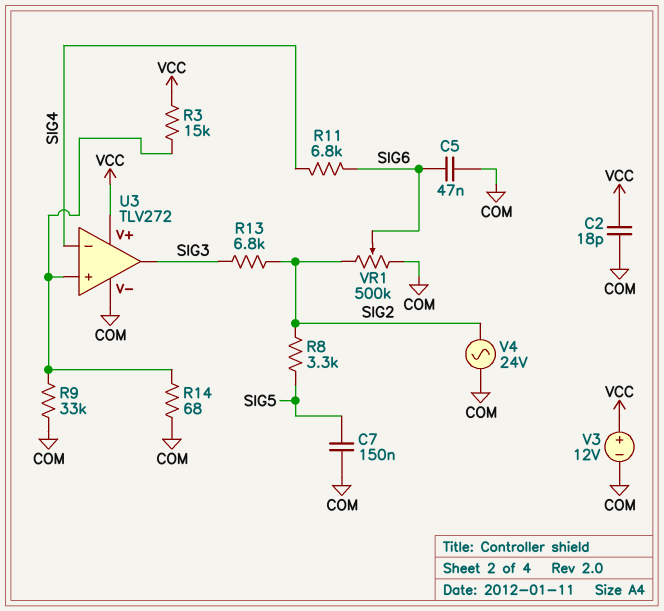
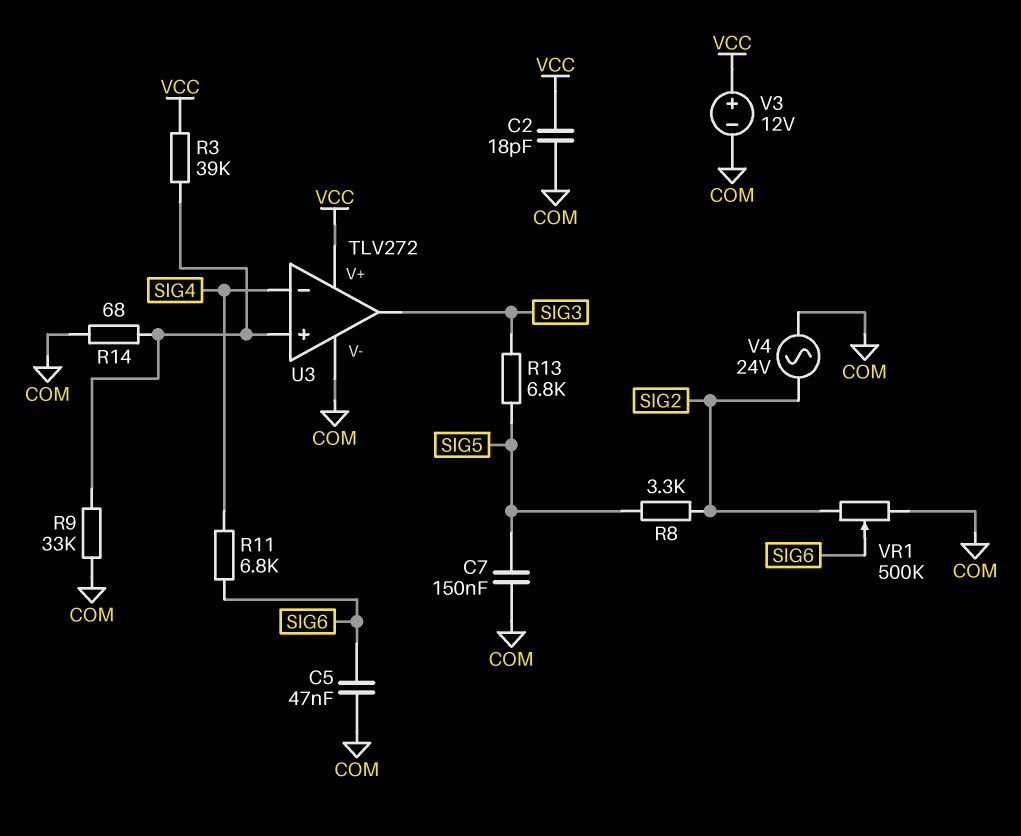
R3: 15k (U3/in+, VCC) -> 39k (U3/in+, VCC)
R13: 6.8k (SIG2, SIG3) -> 6.8k (SIG3, SIG5)

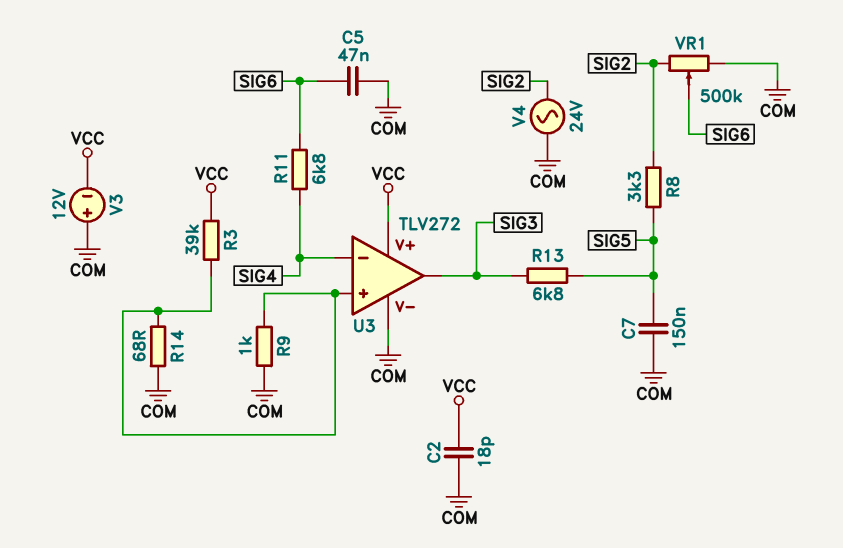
R9: 33k (COM, U3/in+) -> 1k (COM, U3/in+)
V3: 12V (plus VCC, minus COM) -> 12V (plus COM, minus VCC)

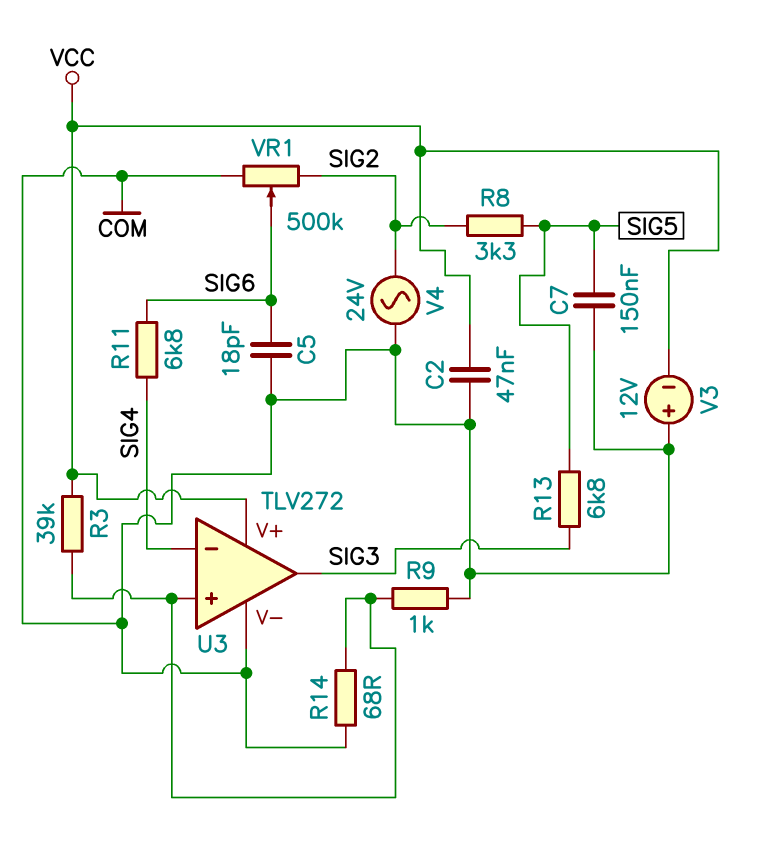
C2: 18pF (COM, VCC) -> 47nF (COM, VCC)
C5: 47nF (COM, SIG6) -> 18pF (COM, SIG6)

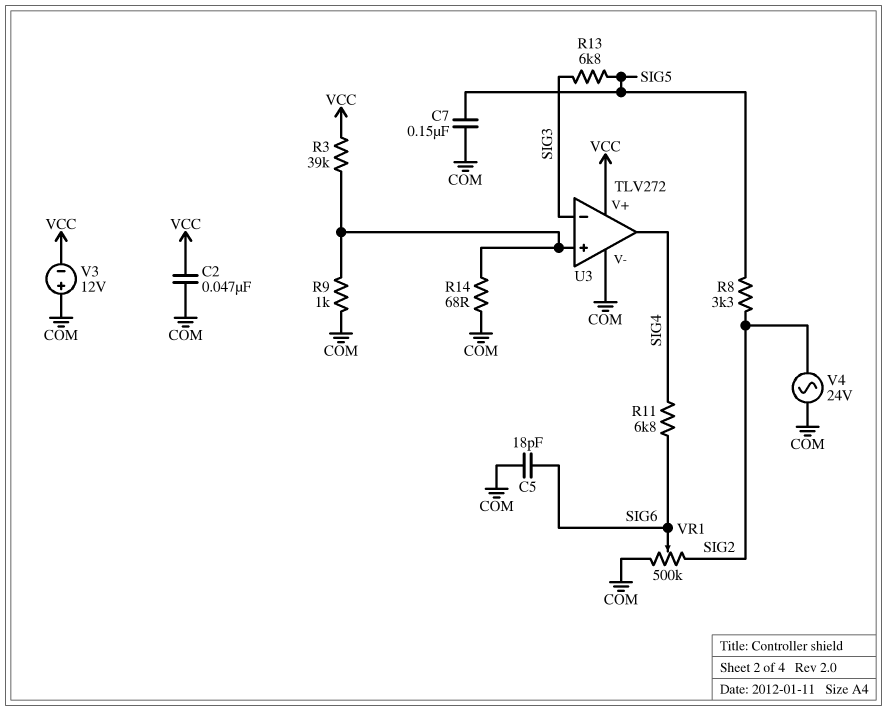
U3 pin in-: SIG4 -> SIG3
U3 pin out: SIG3 -> SIG4

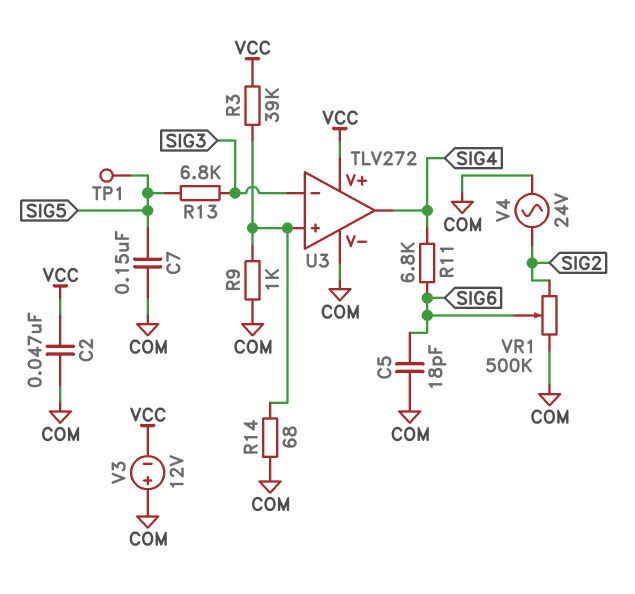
R8: 3.3k (SIG2, SIG5) -> none
TP1: none -> test point (SIG5)

